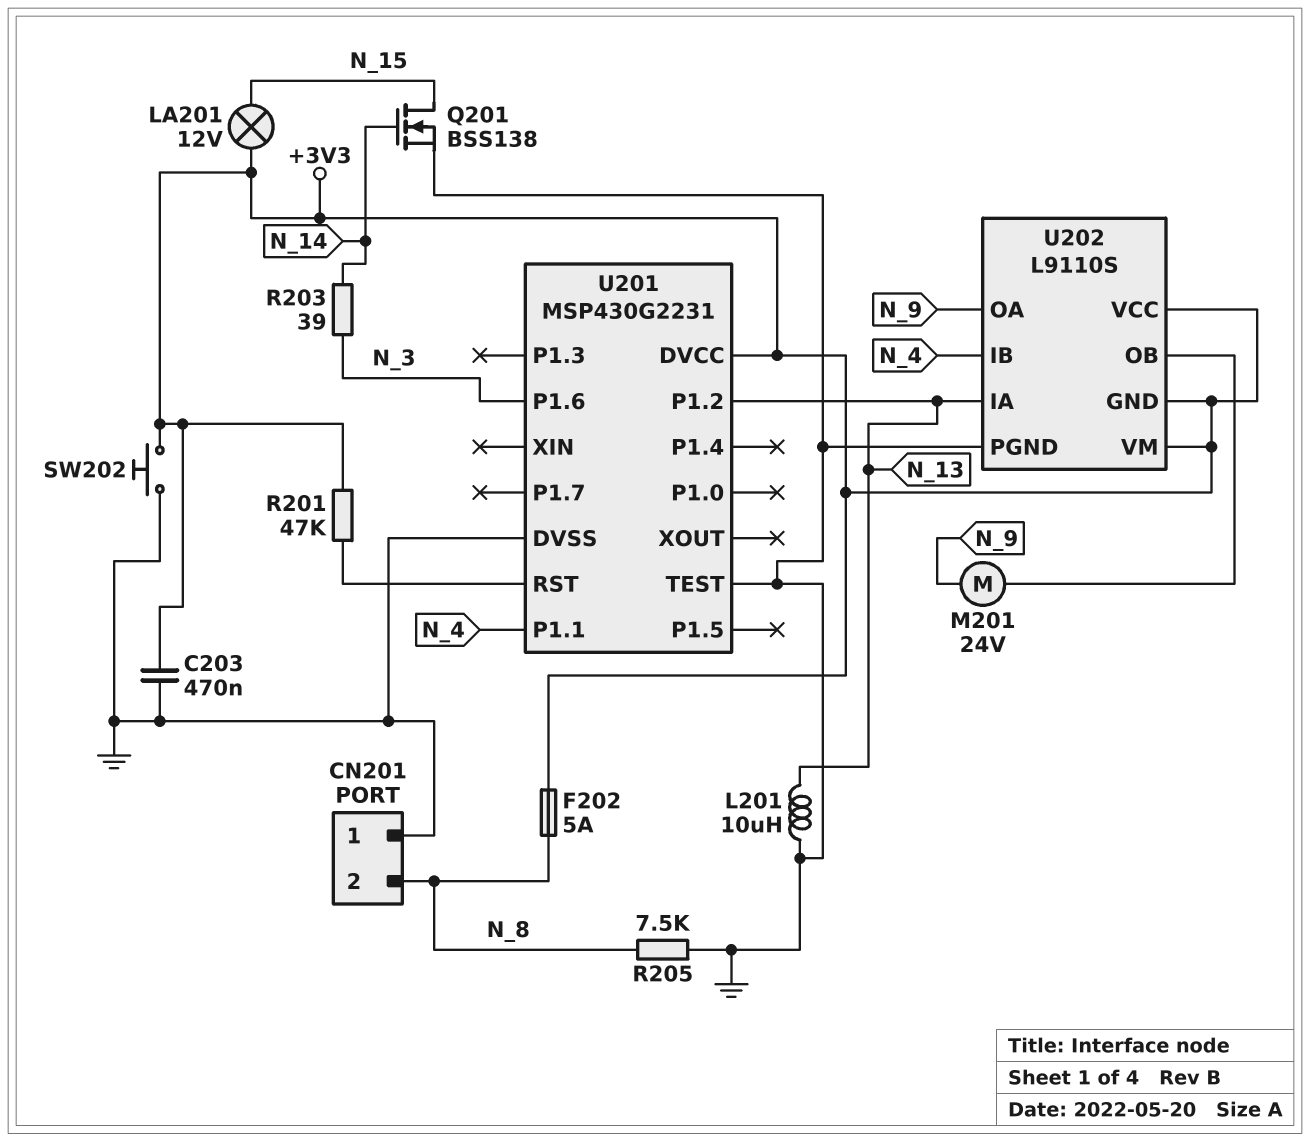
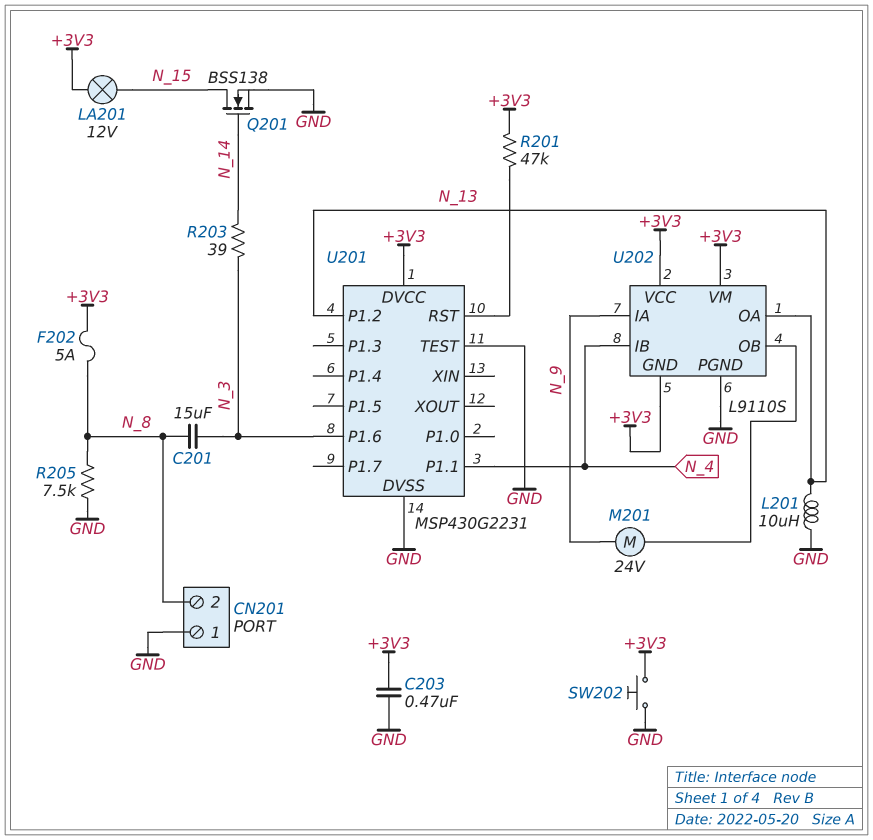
C201: none -> 15uF (N_3, N_8)
U202 pin IA: N_13 -> N_9
U202 pin OA: N_9 -> N_13

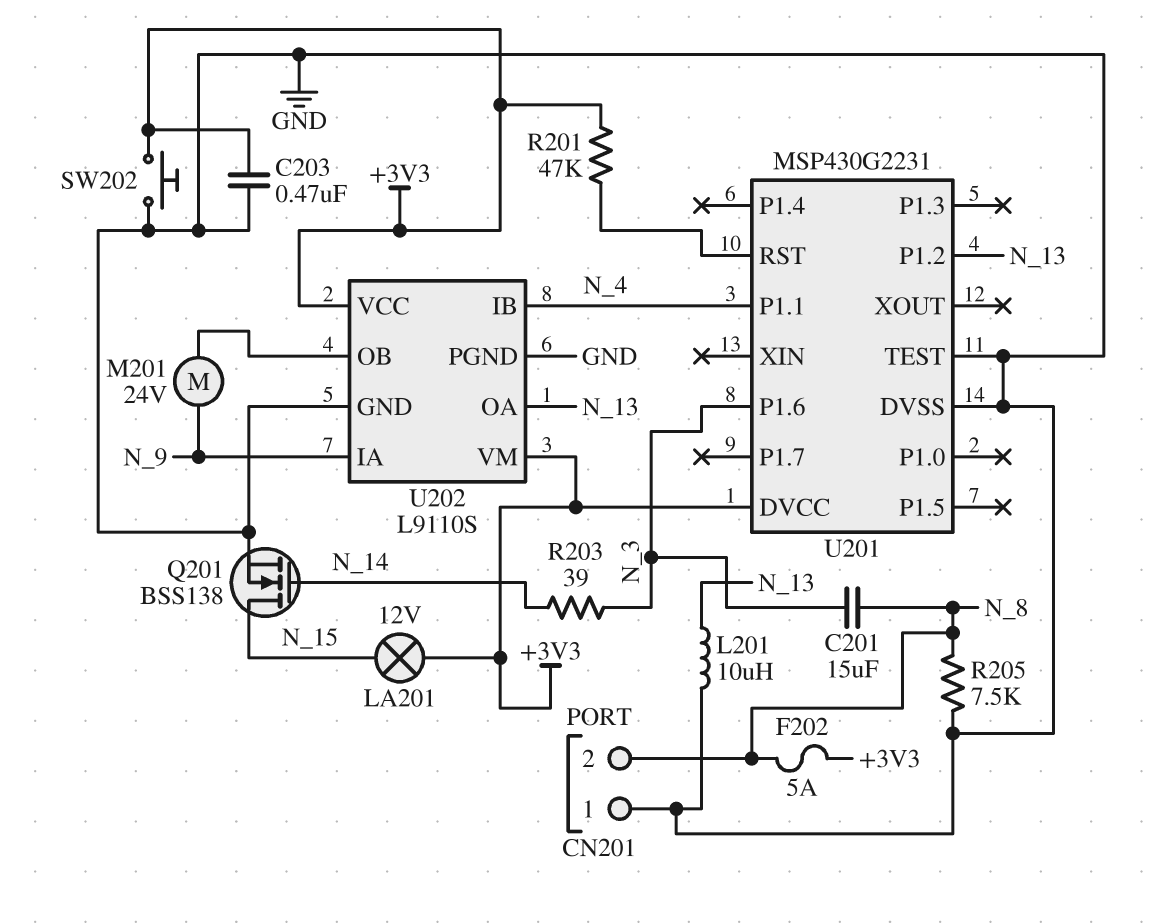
U202 pin GND: +3V3 -> GND

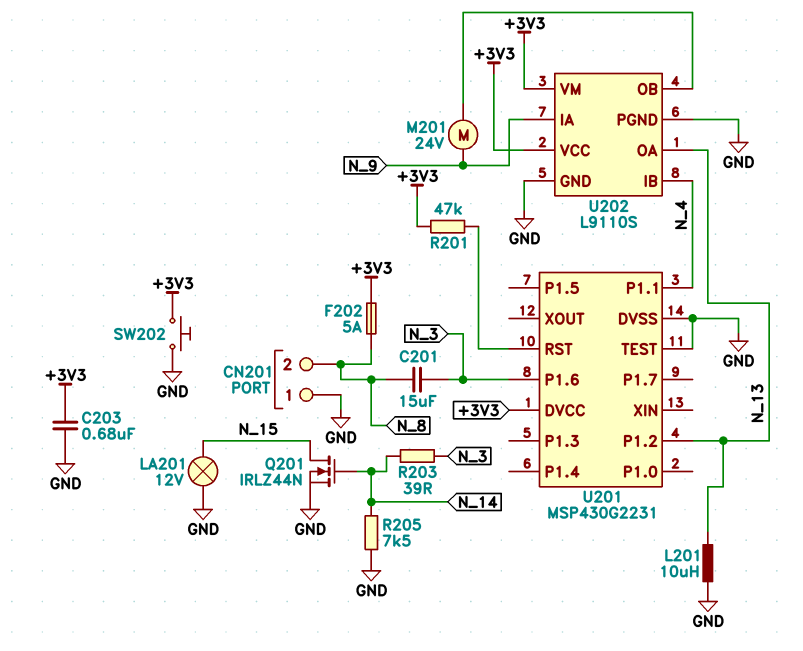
C203: 470nF (+3V3, GND) -> 680nF (+3V3, GND)
LA201: lamp 12V (+3V3, N_15) -> lamp 12V (GND, N_15)
Q201: NMOS BSS138 (G N_14, D N_15, S GND) -> NMOS IRLZ44N (G N_14, D N_15, S GND)
R205: 7.5k (GND, N_8) -> 7.5k (GND, N_14)

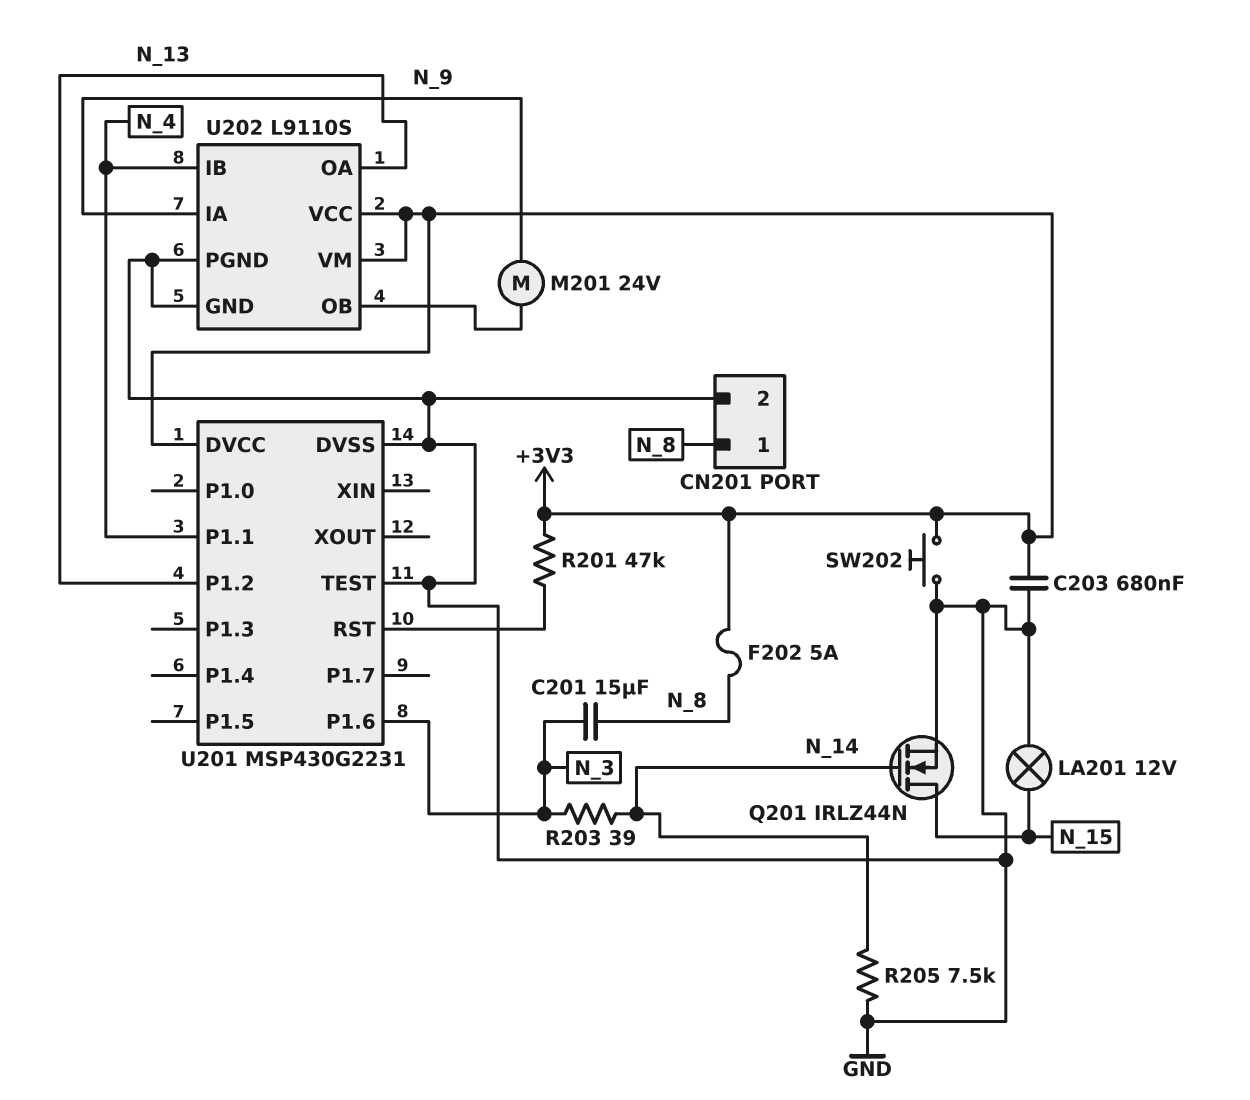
CN201 pin 1: GND -> N_8
CN201 pin 2: N_8 -> GND
L201: 10uH (GND, N_13) -> none

